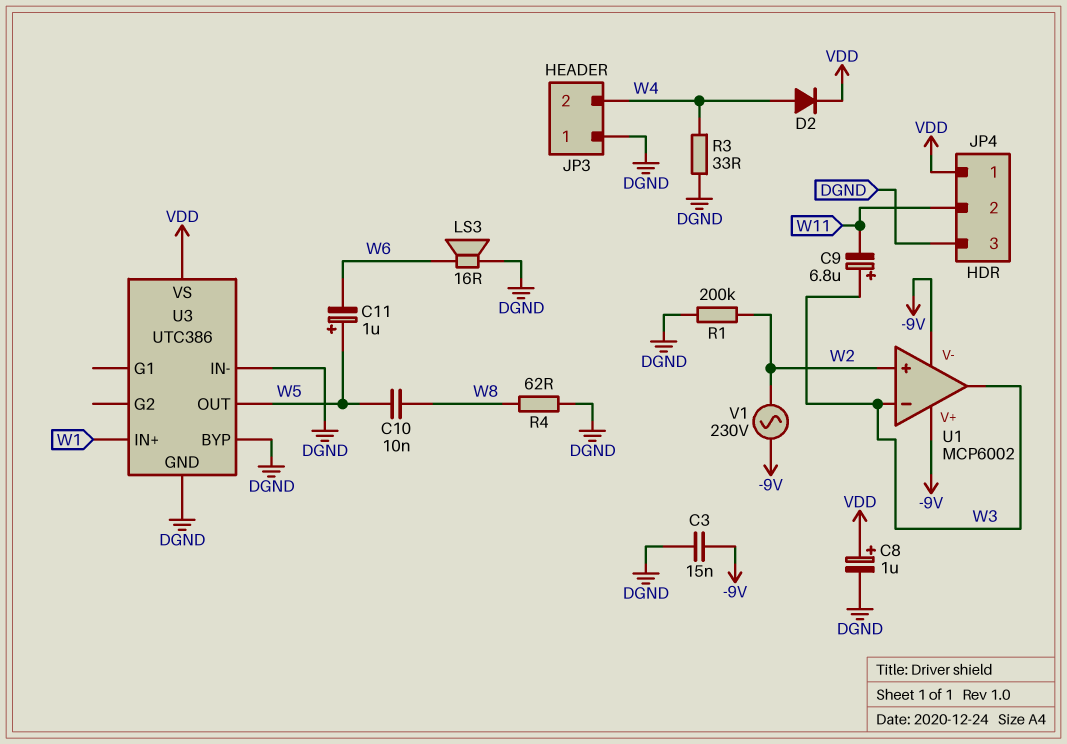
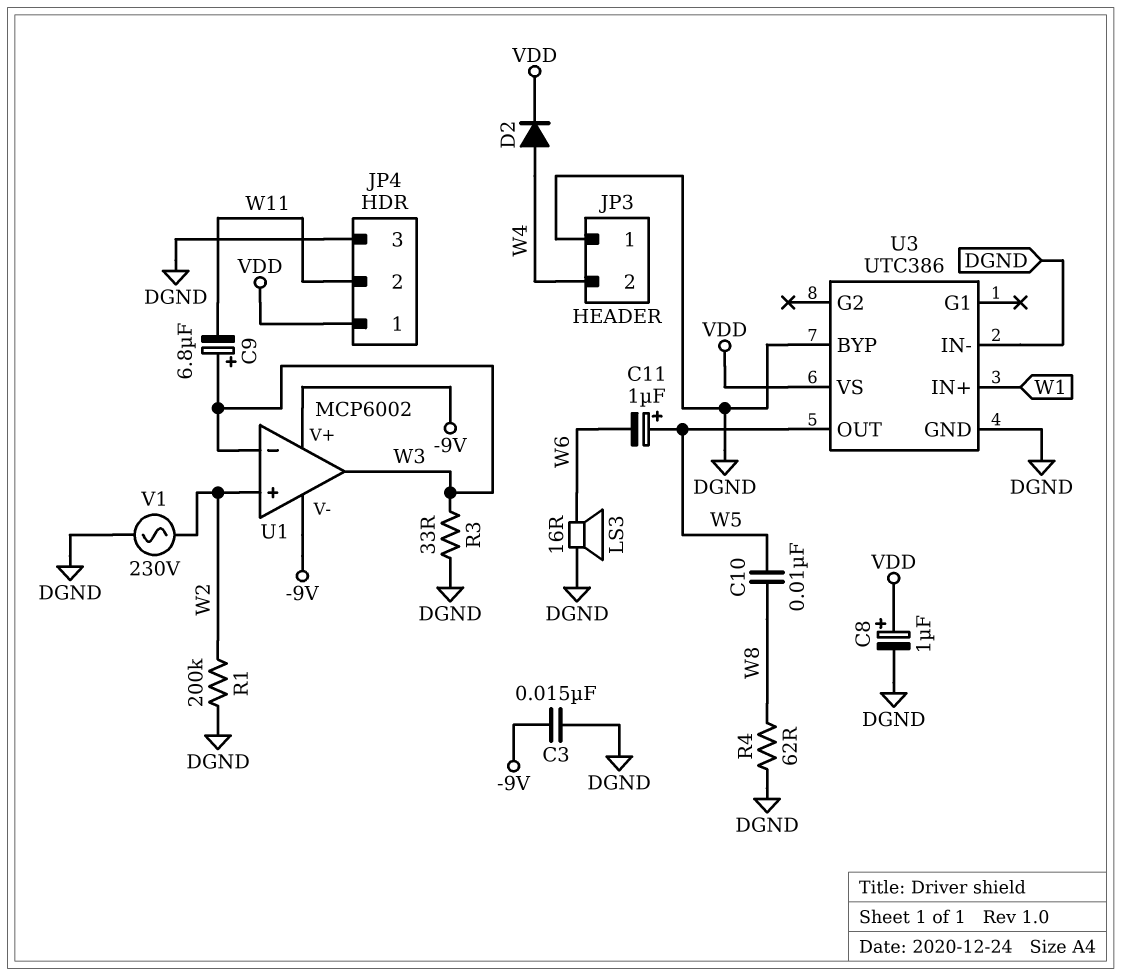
R3: 33 (DGND, W4) -> 33 (DGND, W3)
V1: AC 230V (-9V, W2) -> AC 230V (DGND, W2)

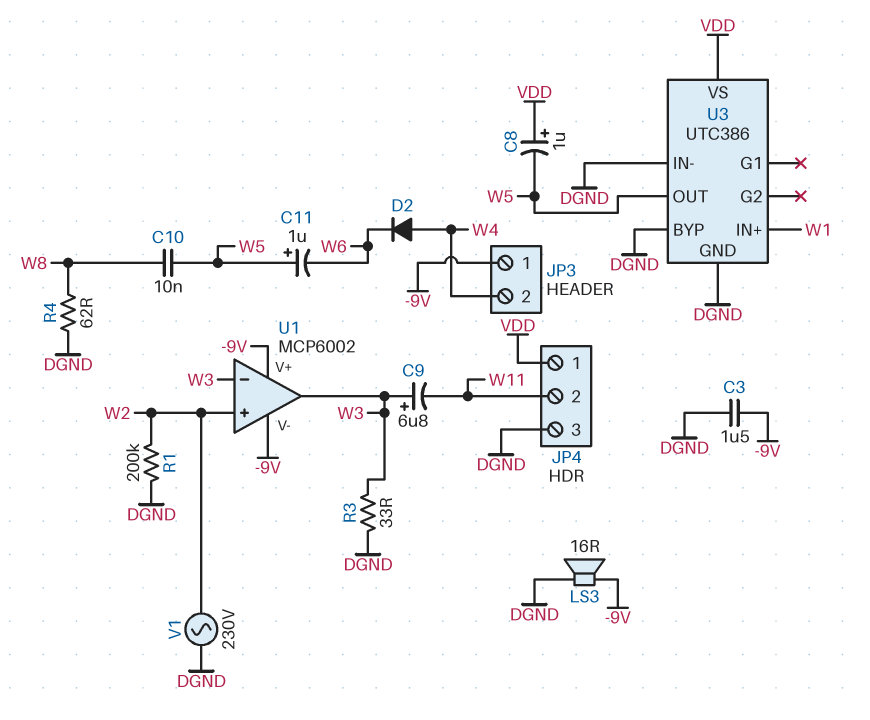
C3: 15nF (-9V, DGND) -> 1.5uF (-9V, DGND)
C8: 1uF (plus VDD, minus DGND) -> 1uF (plus VDD, minus W5)
D2: diode (A W4, K VDD) -> diode (A W4, K W6)
JP3 pin 1: DGND -> -9V
LS3: speaker 16R (DGND, W6) -> speaker 16R (-9V, DGND)

